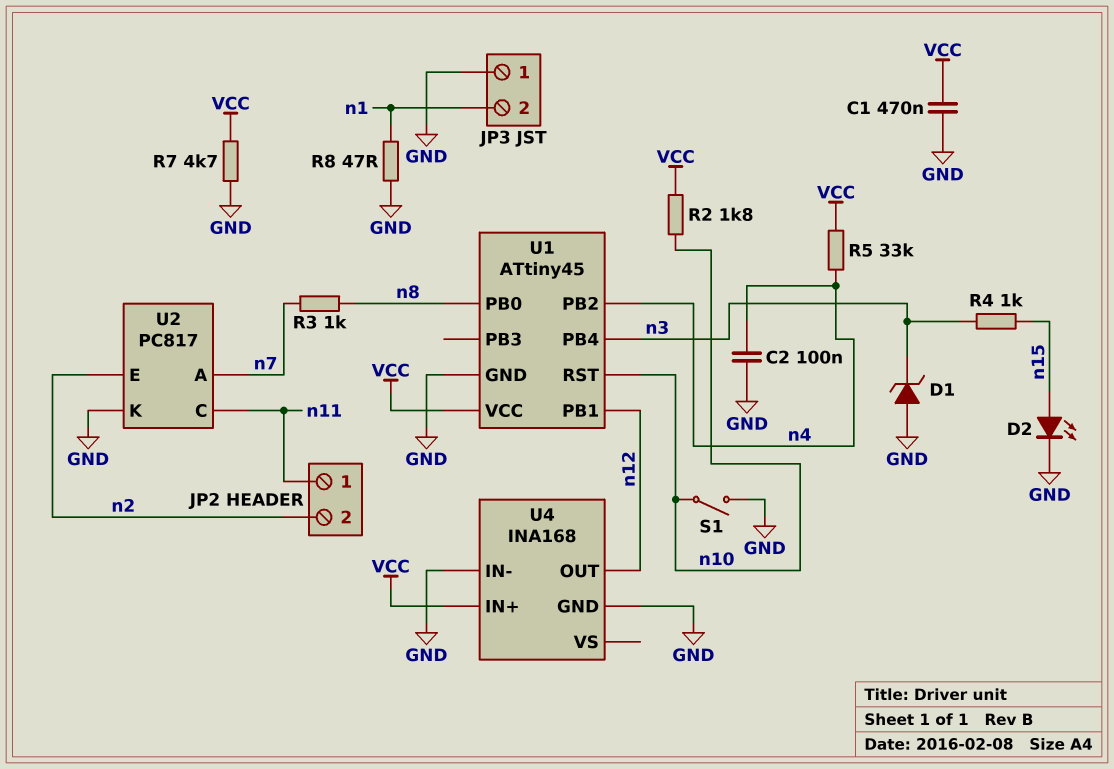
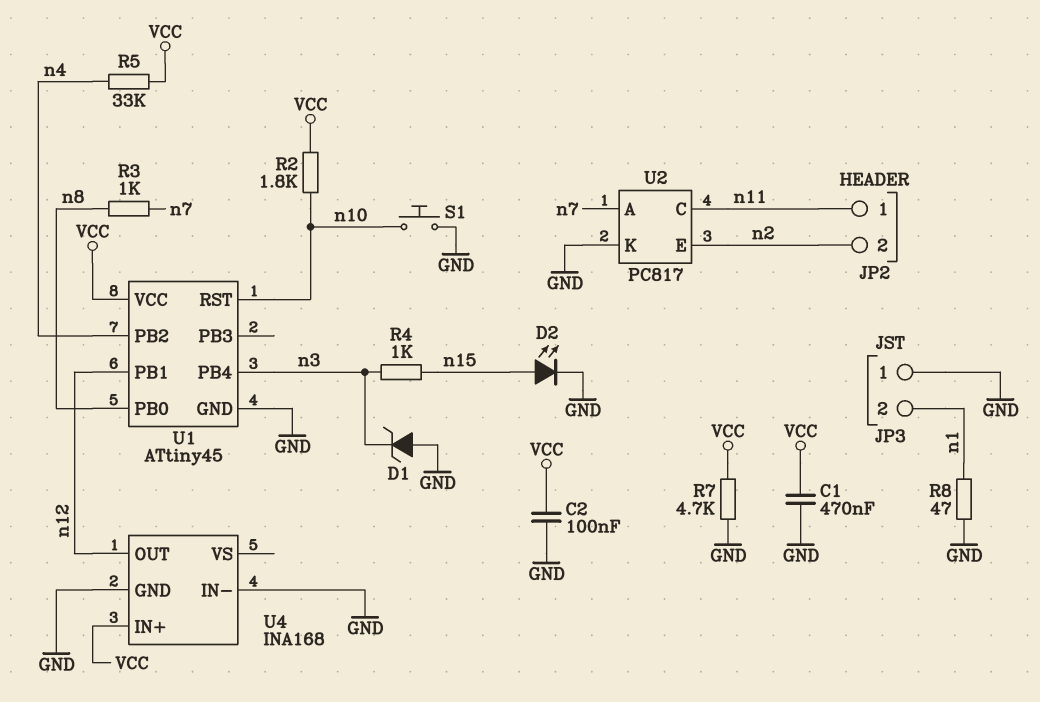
C2: 100nF (GND, n4) -> 100nF (GND, VCC)
S1: switch (GND, n10) -> button (GND, n10)

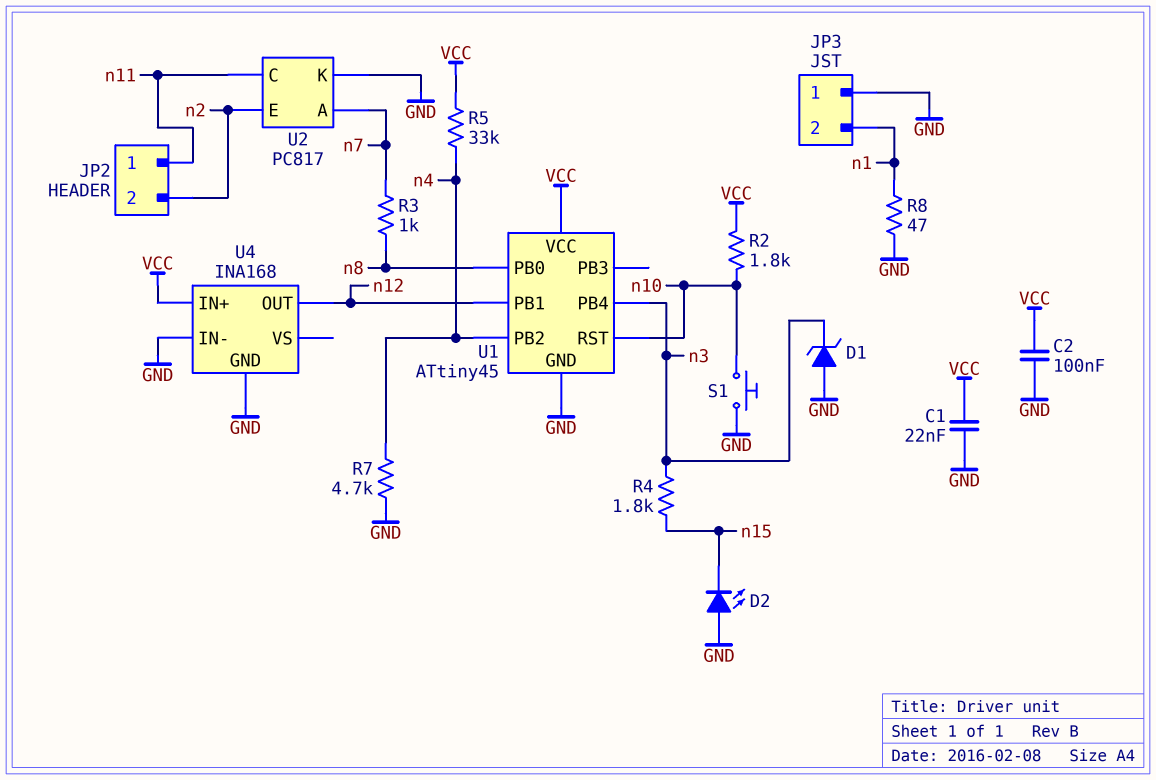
C1: 470nF (GND, VCC) -> 22nF (GND, VCC)
D2: LED (A n15, K GND) -> LED (A GND, K n15)
R4: 1k (n3, n15) -> 1.8k (n3, n15)
R7: 4.7k (GND, VCC) -> 4.7k (GND, n4)

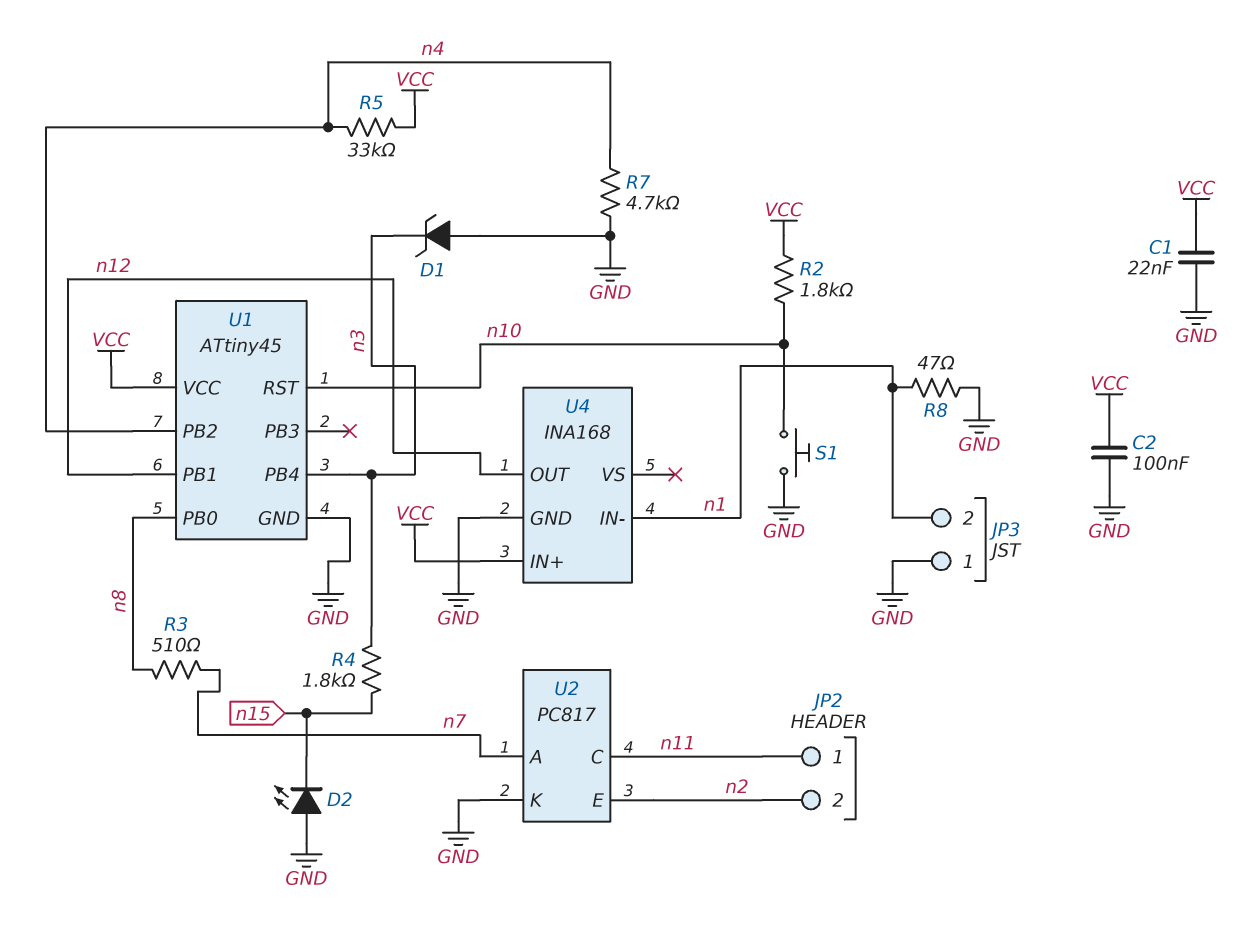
R3: 1k (n7, n8) -> 510 (n7, n8)
U4 pin IN-: GND -> n1

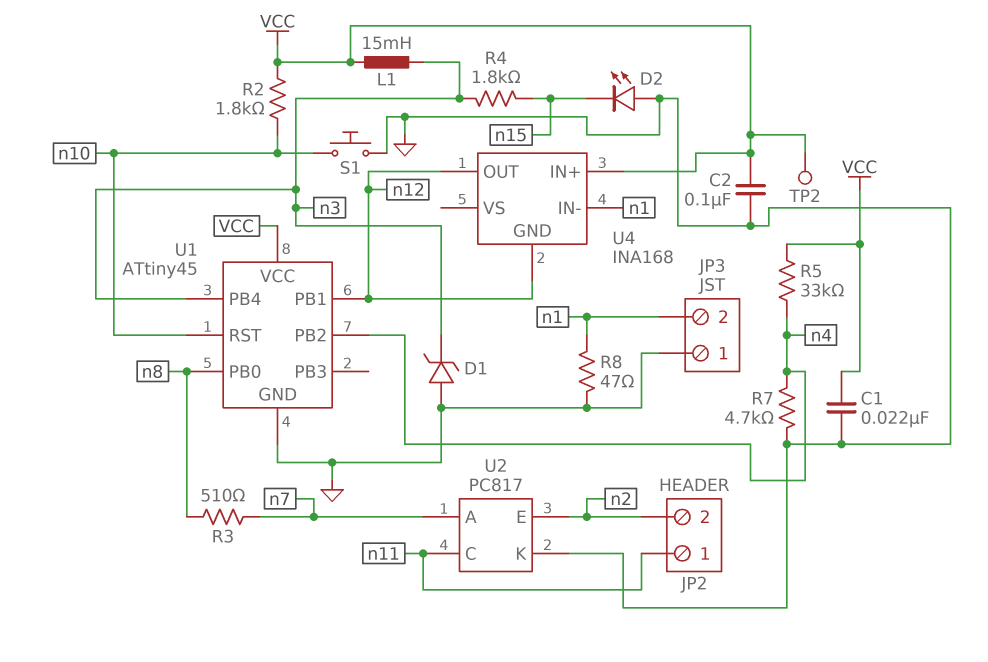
L1: none -> 15mH (VCC, n3)
TP2: none -> test point (VCC)
U4 pin GND: GND -> n12

